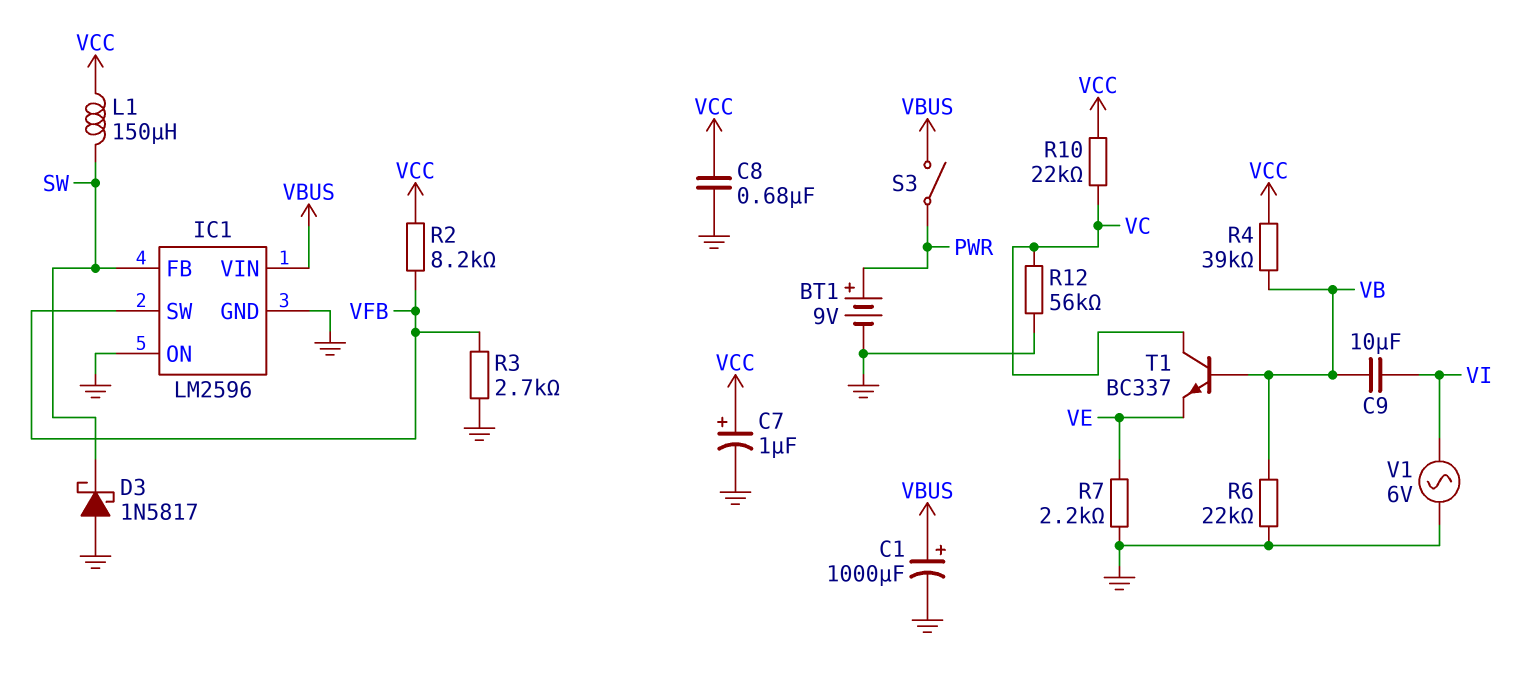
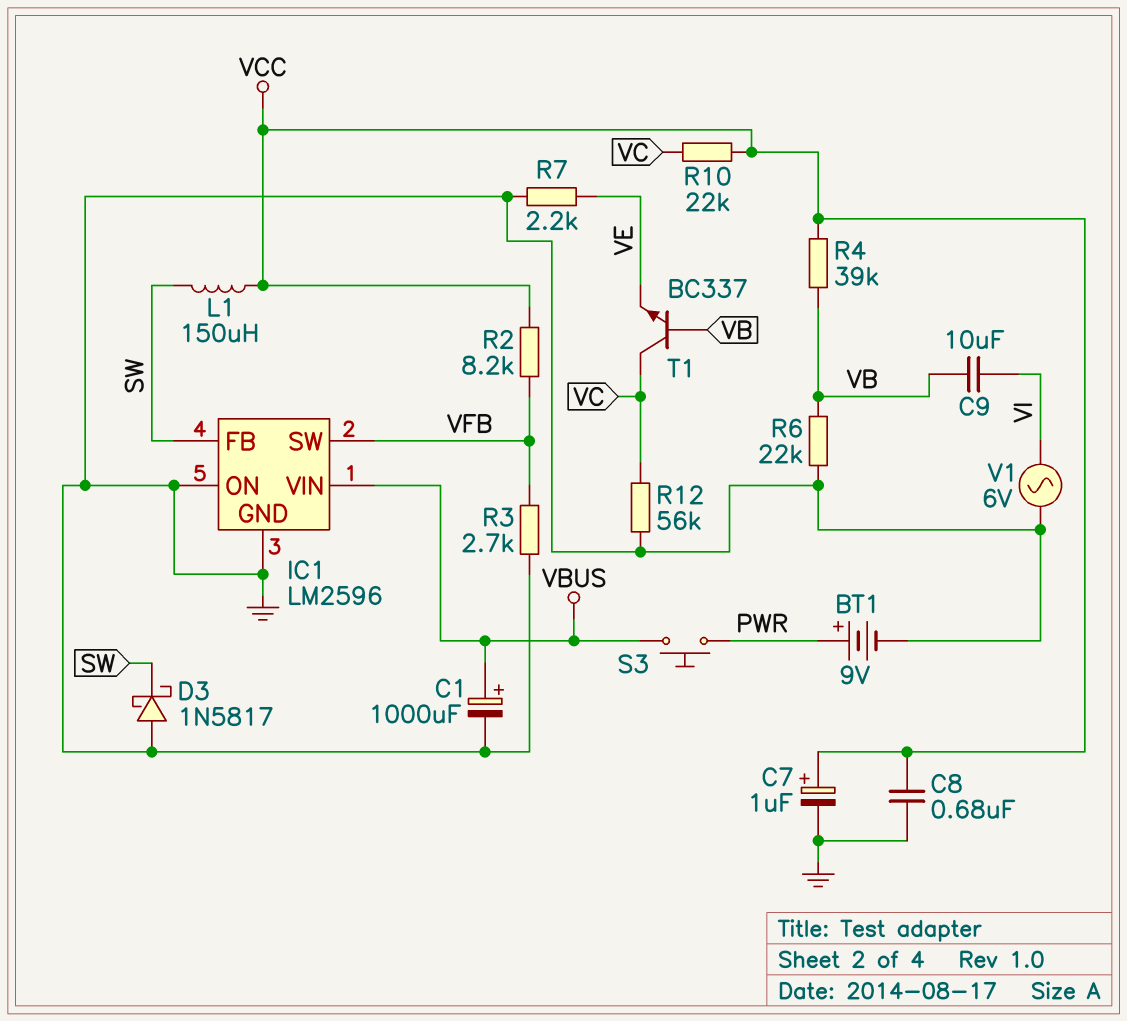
S3: switch (PWR, VBUS) -> button (PWR, VBUS)

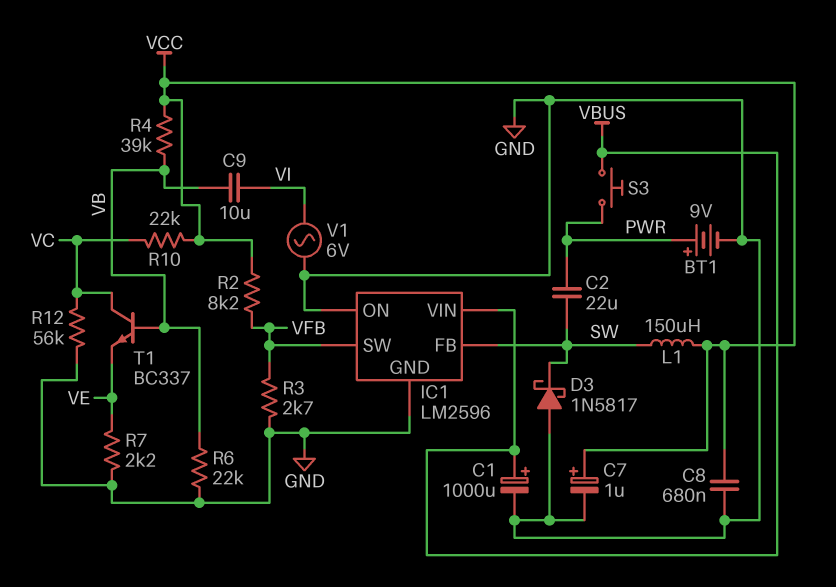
C2: none -> 22uF (PWR, SW)

